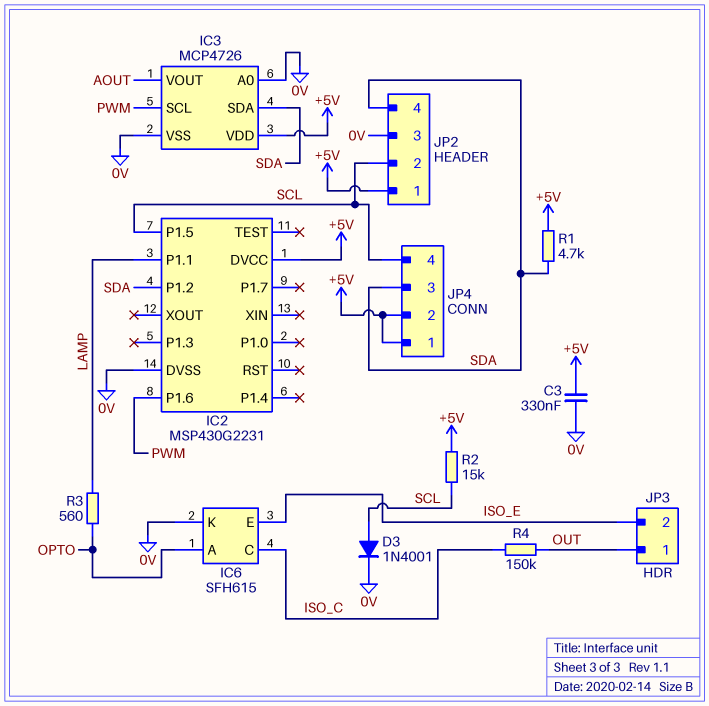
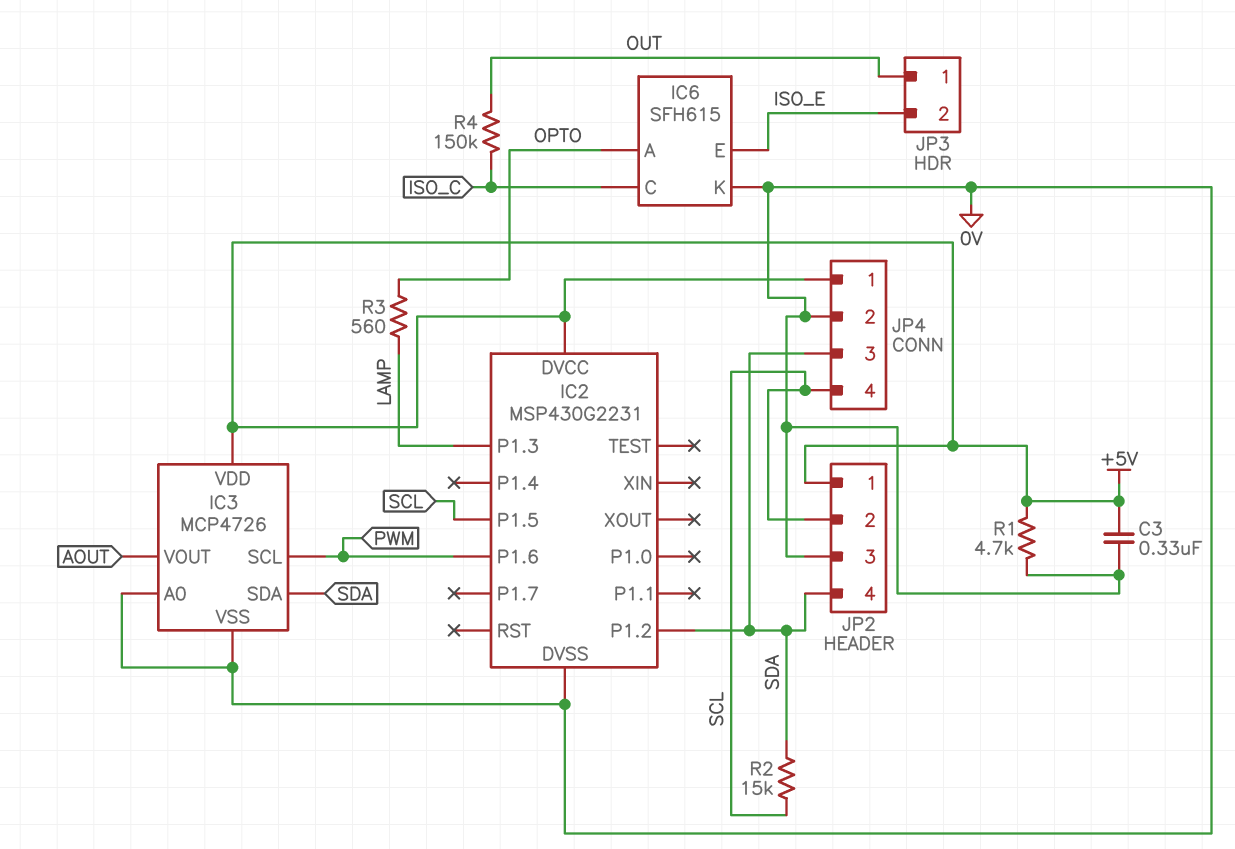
D3: diode 1N4001 (A SCL, K 0V) -> none
IC2 pin P1.1: LAMP -> none
IC2 pin P1.3: none -> LAMP
JP4 pin 2: +5V -> 0V
R1: 4.7k (+5V, SDA) -> 4.7k (+5V, 0V)
R2: 15k (+5V, SCL) -> 15k (SCL, SDA)

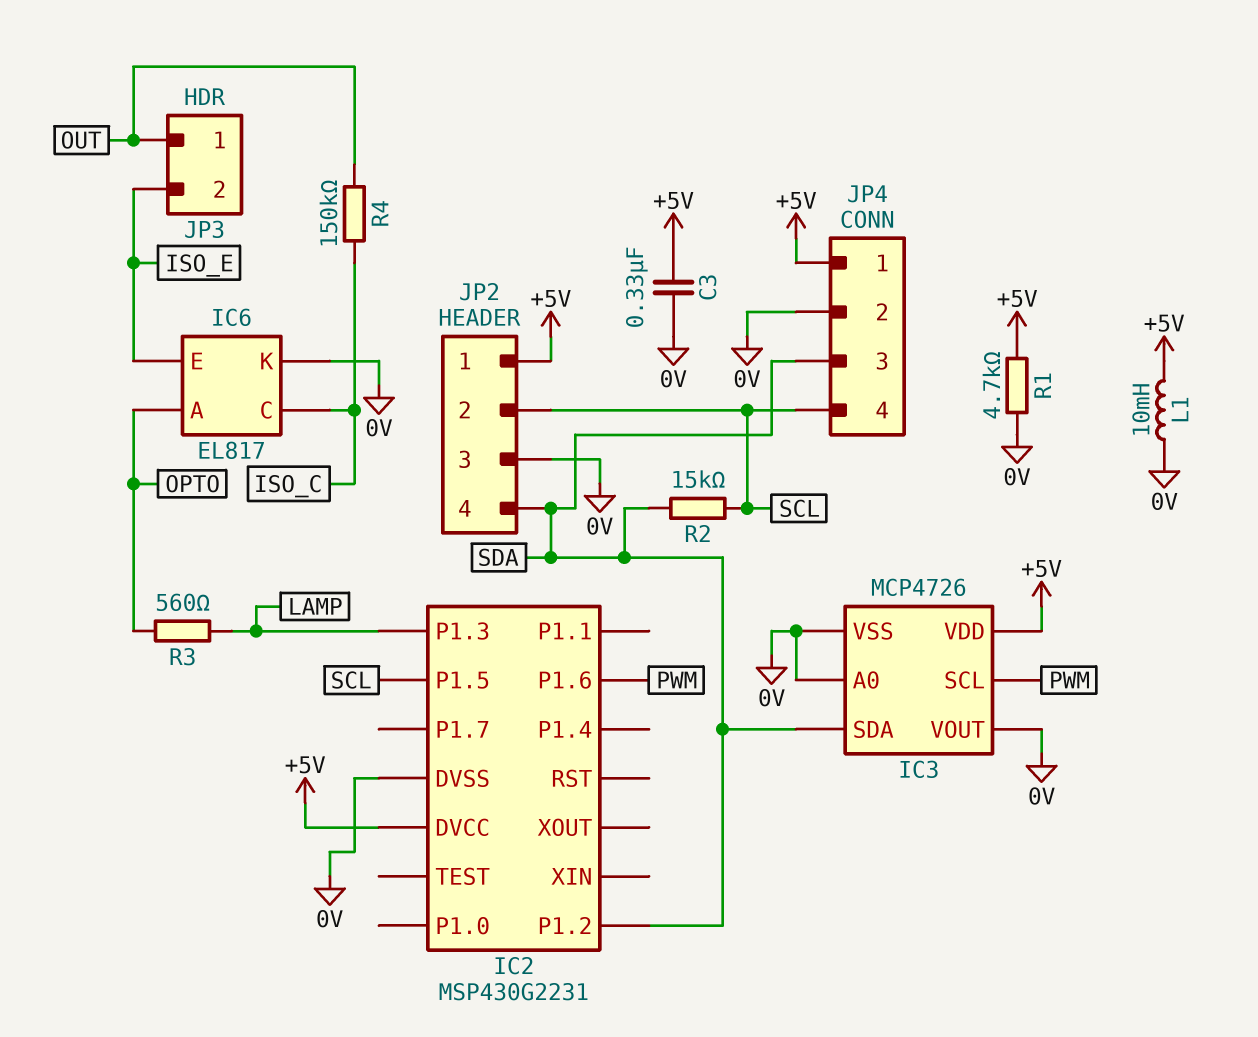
IC3 pin VOUT: AOUT -> 0V
IC6: SFH615 -> EL817
L1: none -> 10mH (+5V, 0V)

